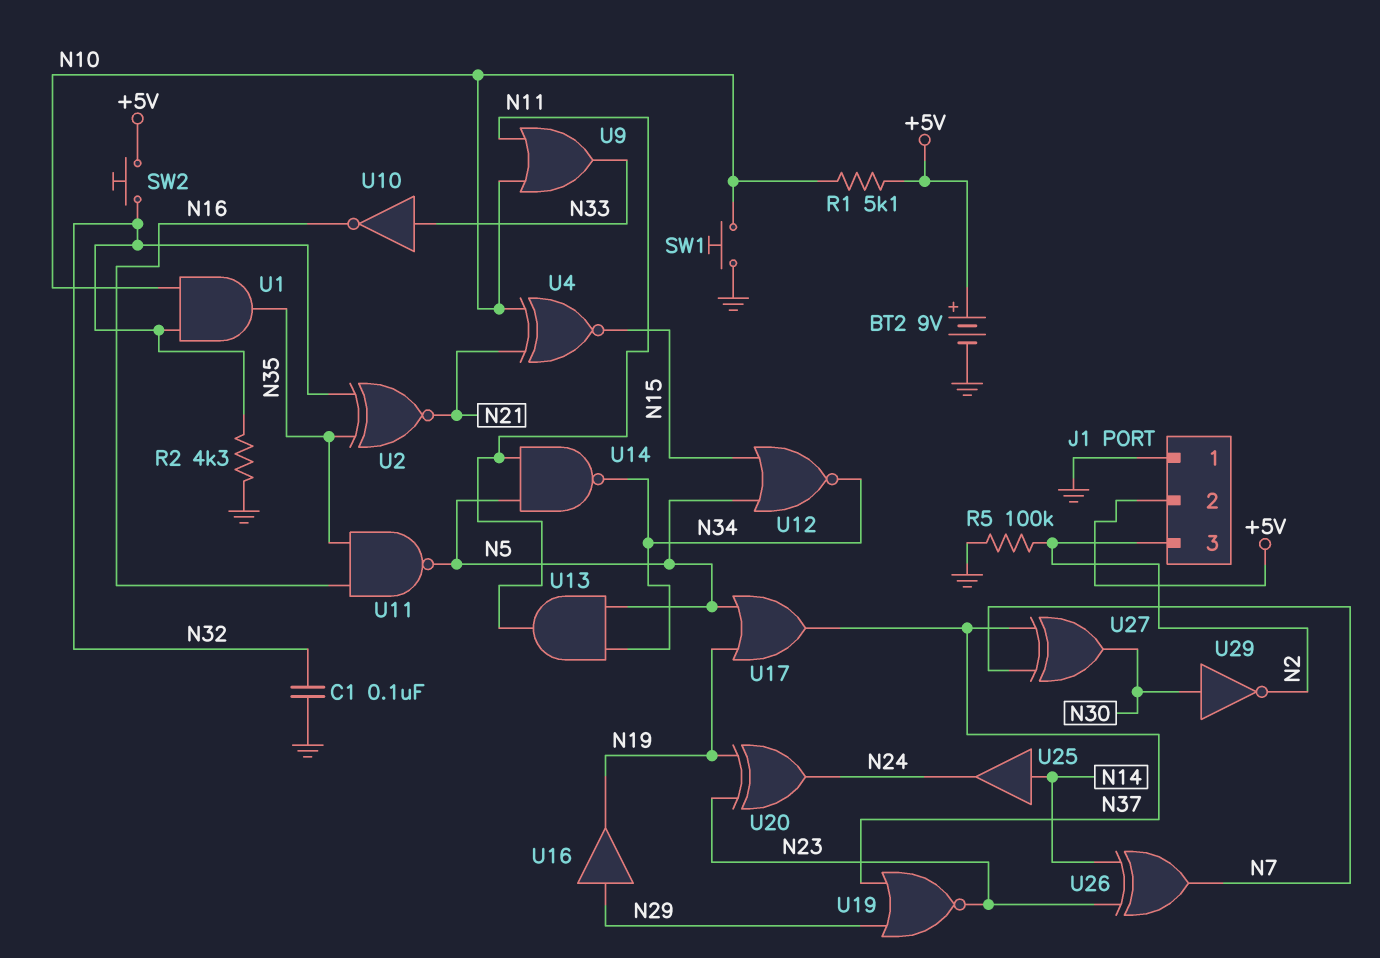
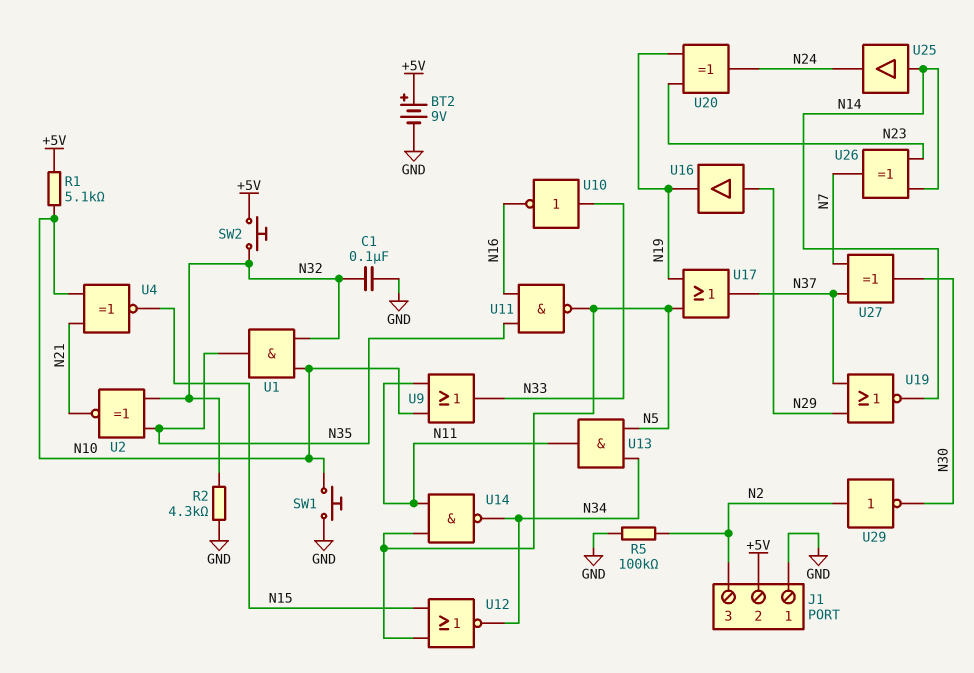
U19: NOR (in N29, in N37, out N23) -> NOR (in N29, in N37, out N14)
U29: NOT (in N30, out N2) -> NOT (in N2, out N30)

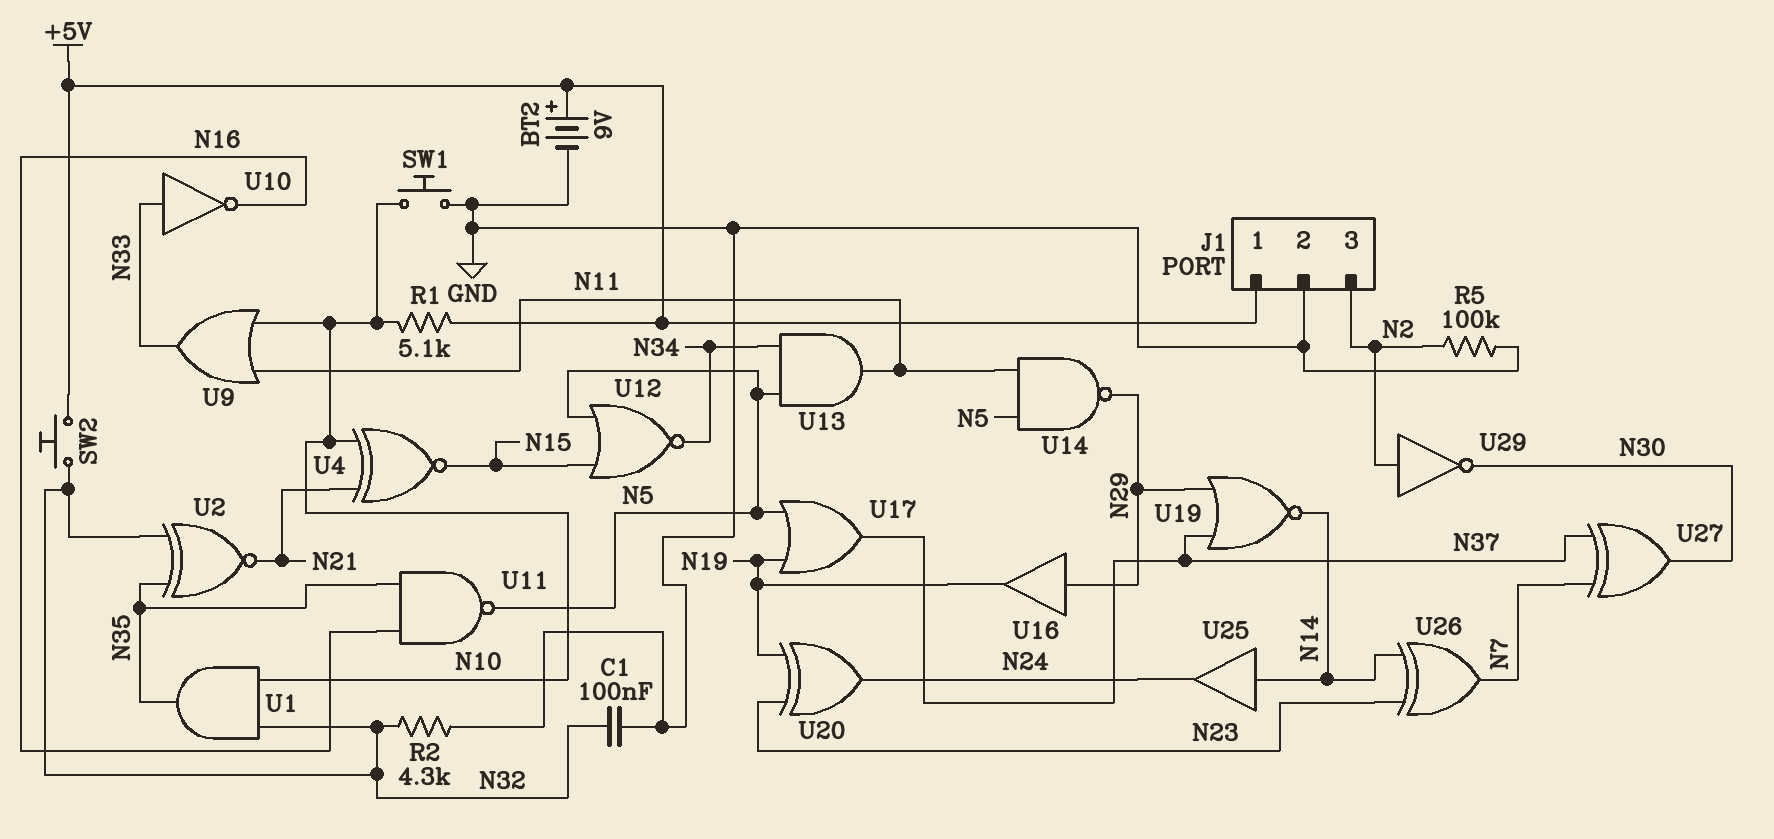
J1 pin 1: GND -> +5V
J1 pin 2: +5V -> GND
U14: NAND (in N5, in N11, out N34) -> NAND (in N5, in N11, out N29)

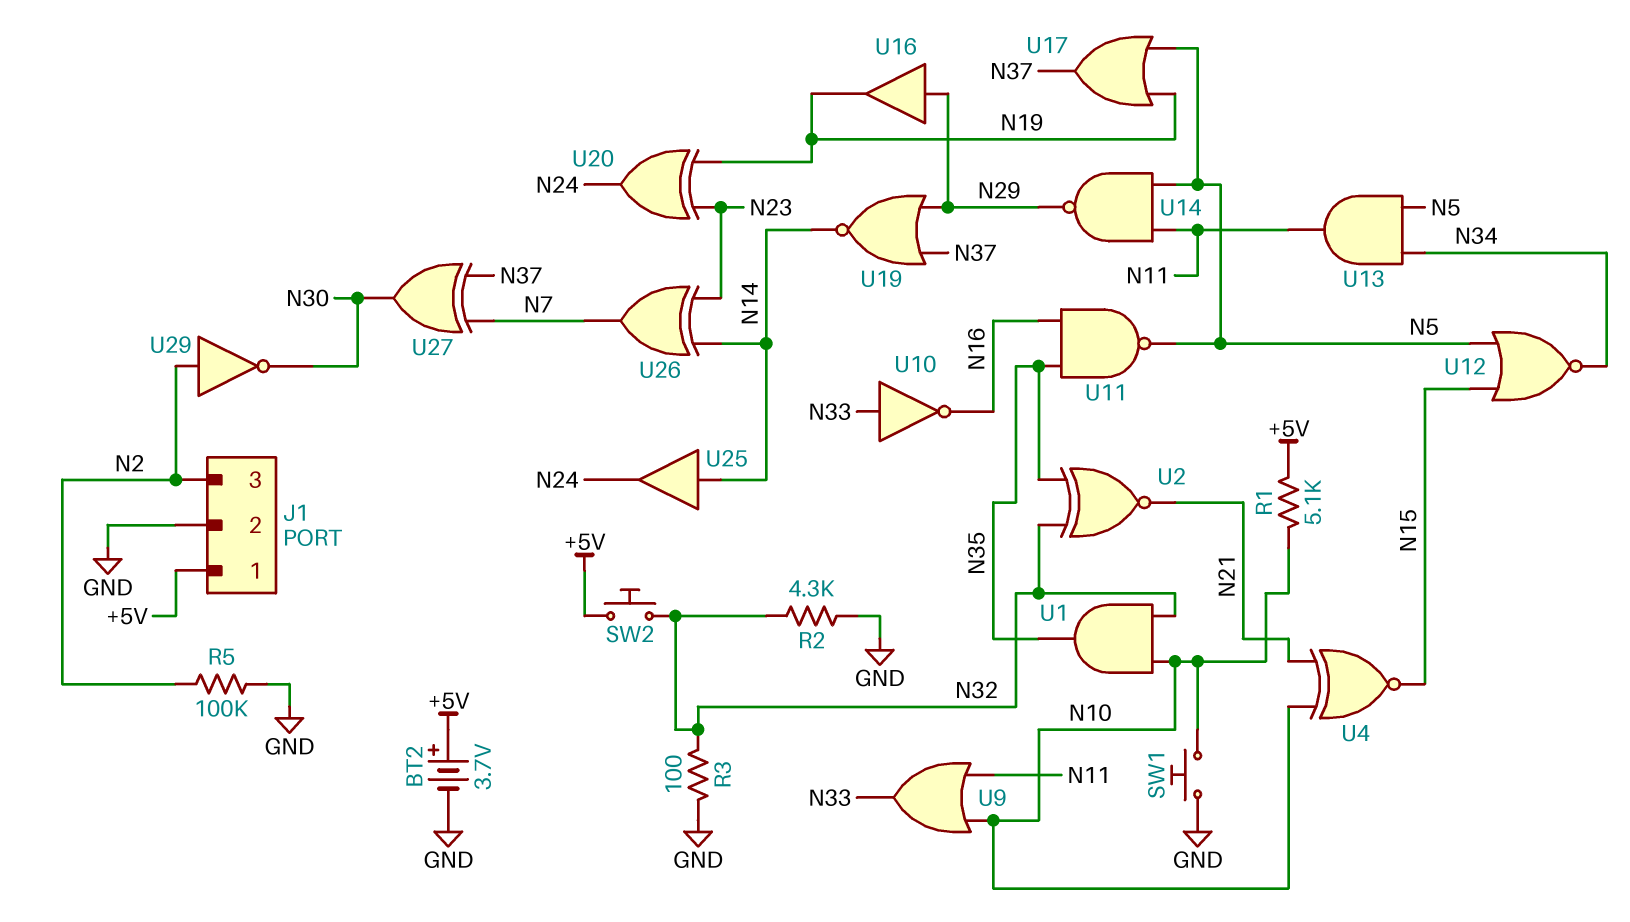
BT2: 9V (plus +5V, minus GND) -> 3.7V (plus +5V, minus GND)
C1: 100nF (GND, N32) -> none
R3: none -> 100 (GND, N32)

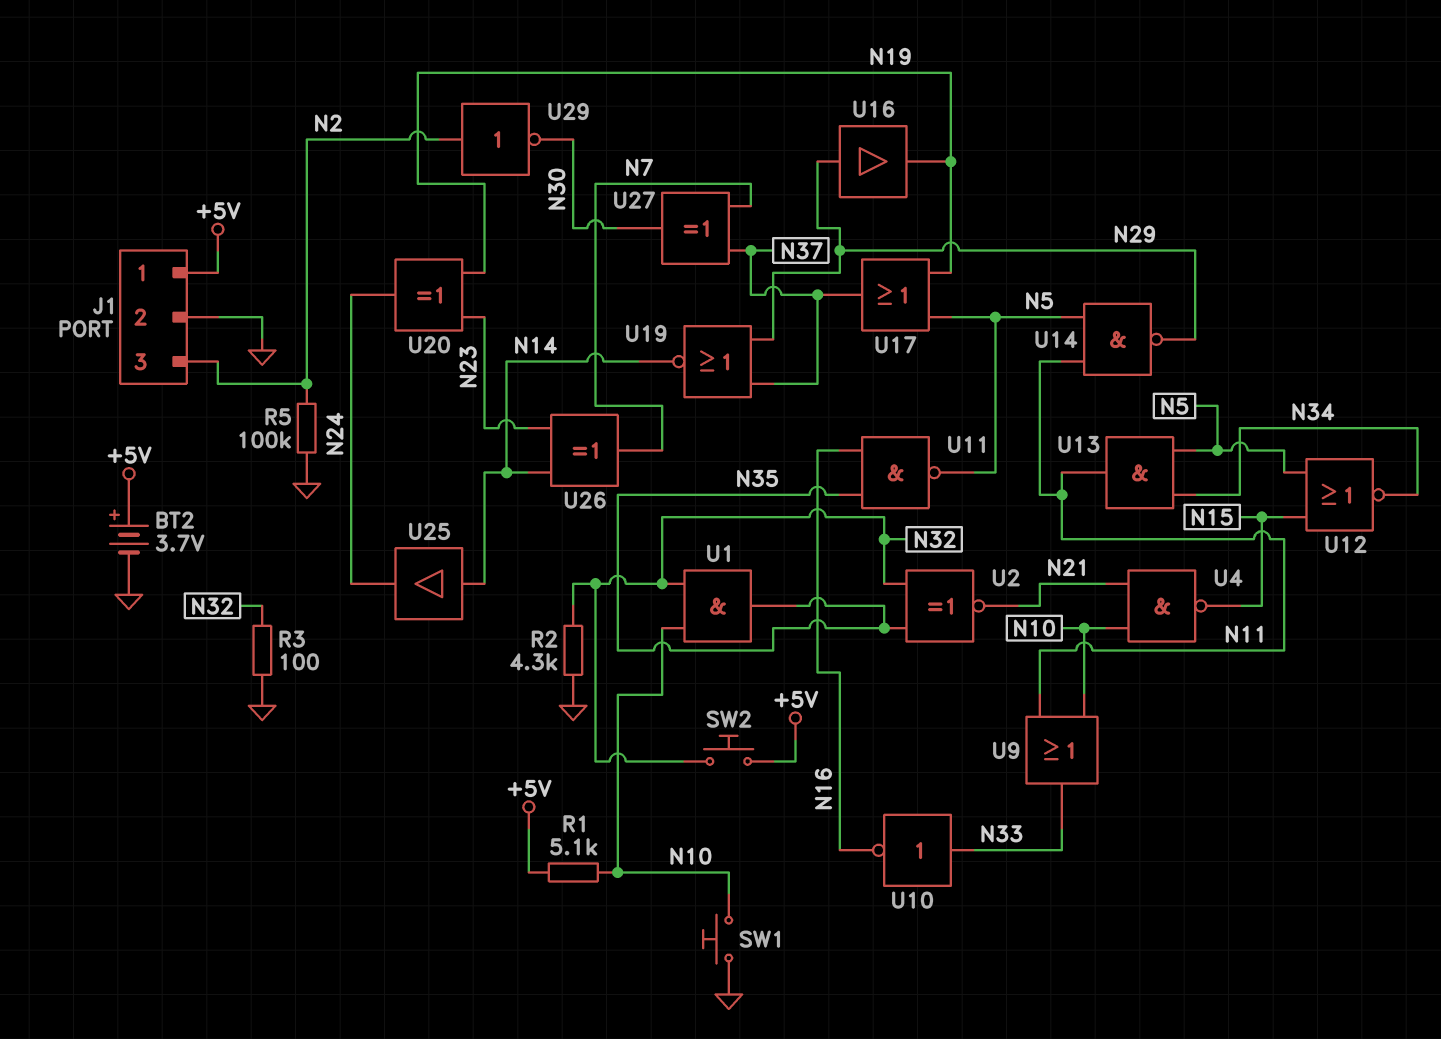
U4: XNOR (in N10, in N21, out N15) -> NAND (in N10, in N21, out N15)

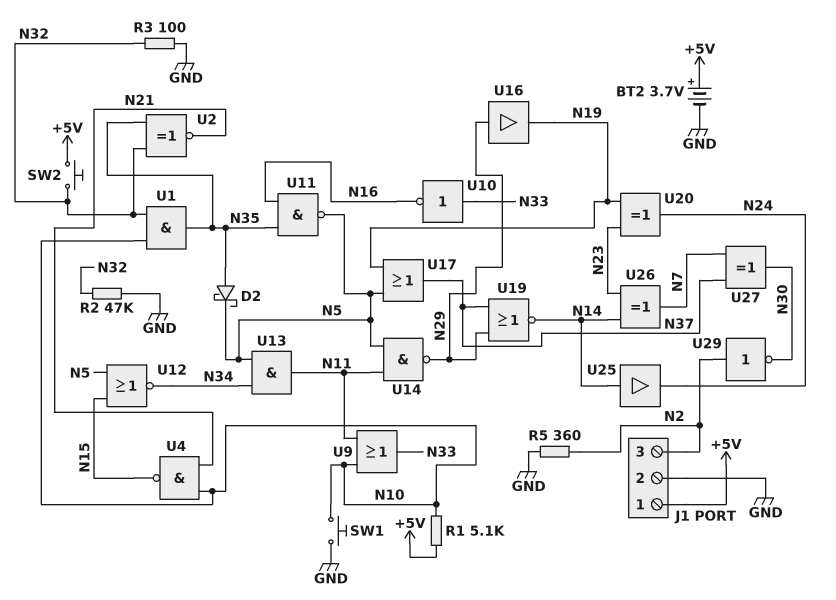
D2: none -> schottky (A N35, K N5)
R2: 4.3k (GND, N32) -> 47k (GND, N32)
R5: 100k (GND, N2) -> 360 (GND, N2)

